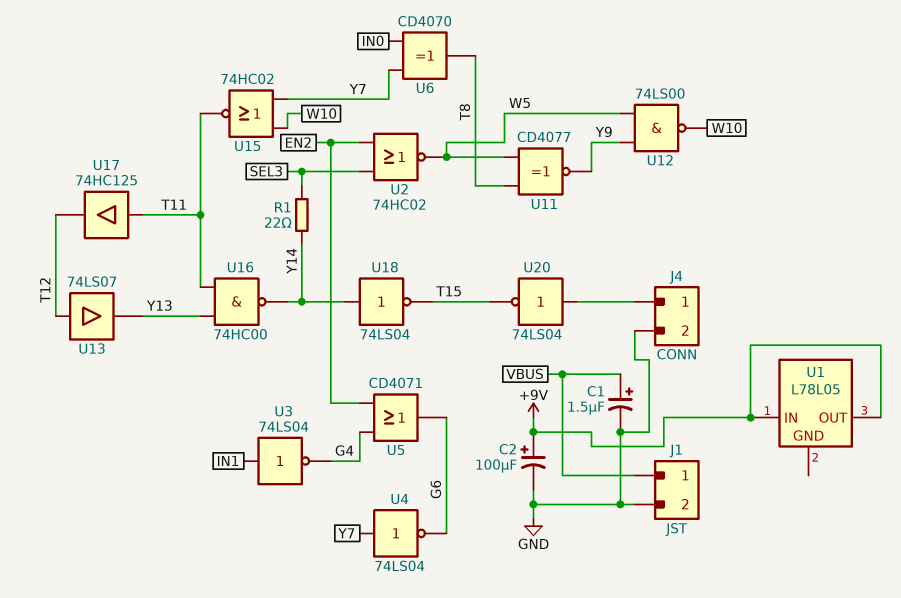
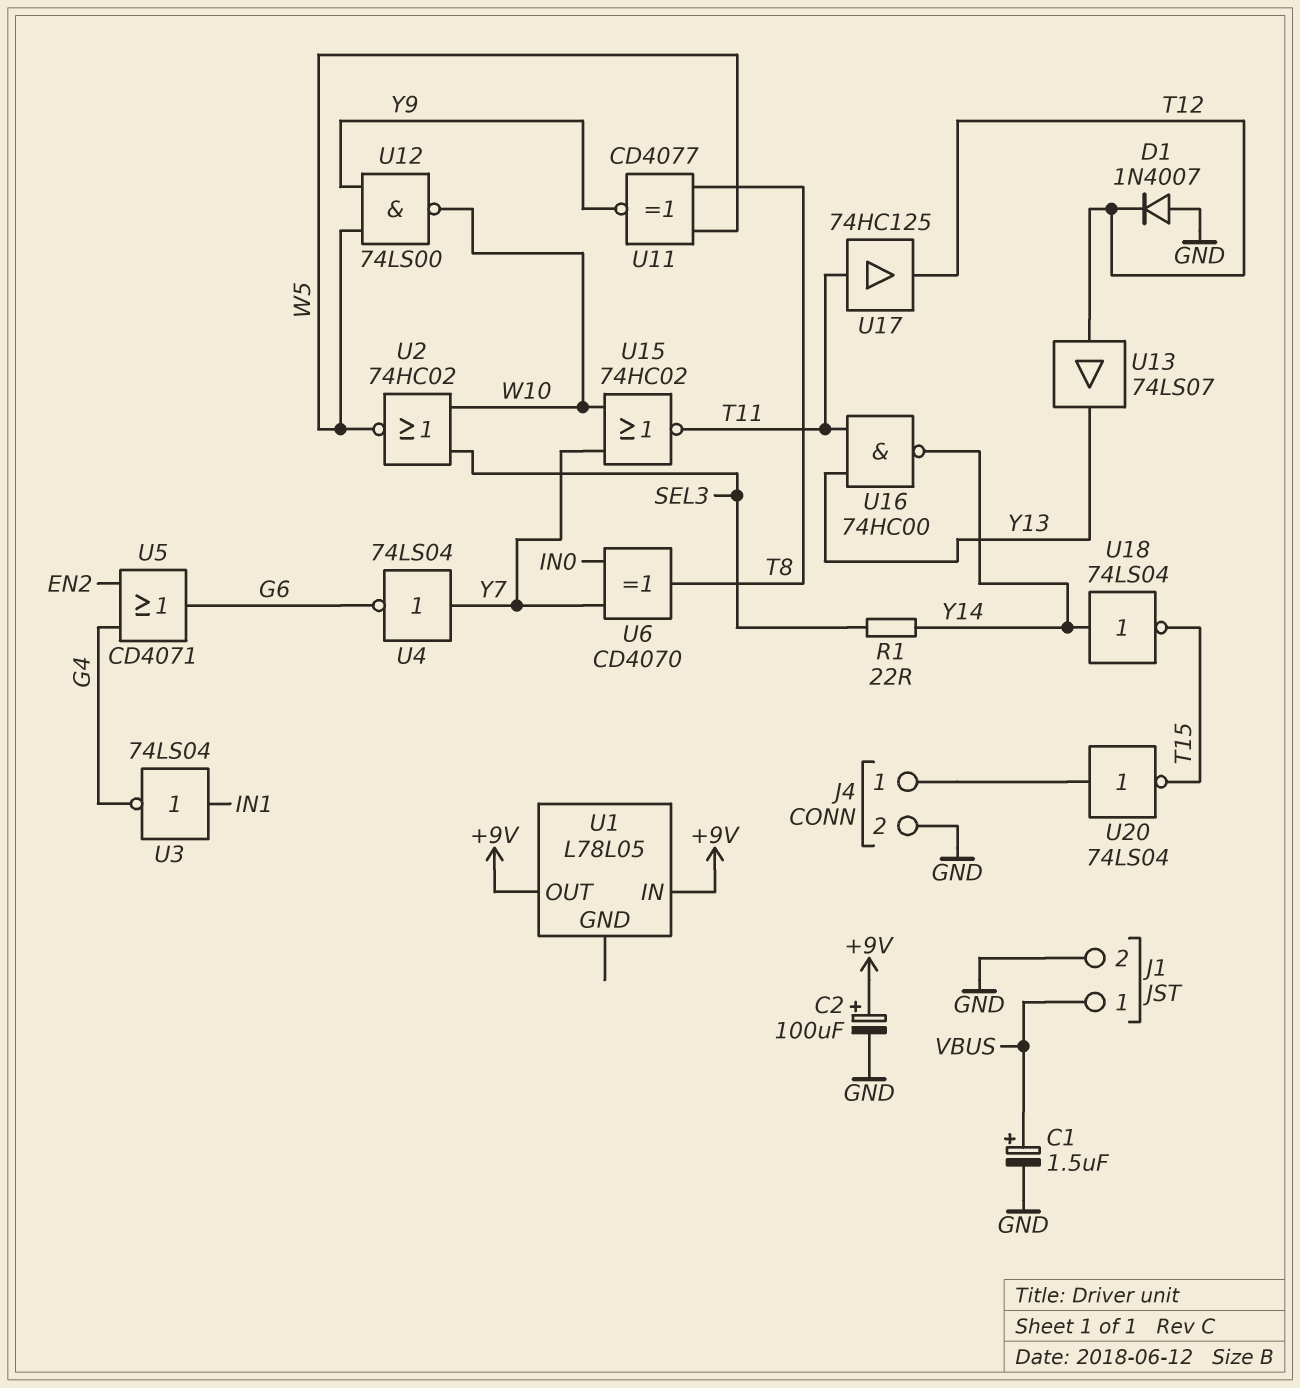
D1: none -> diode 1N4007 (A GND, K T12)
U2: NOR 74HC02 (in EN2, in SEL3, out W5) -> NOR 74HC02 (in SEL3, in W10, out W5)

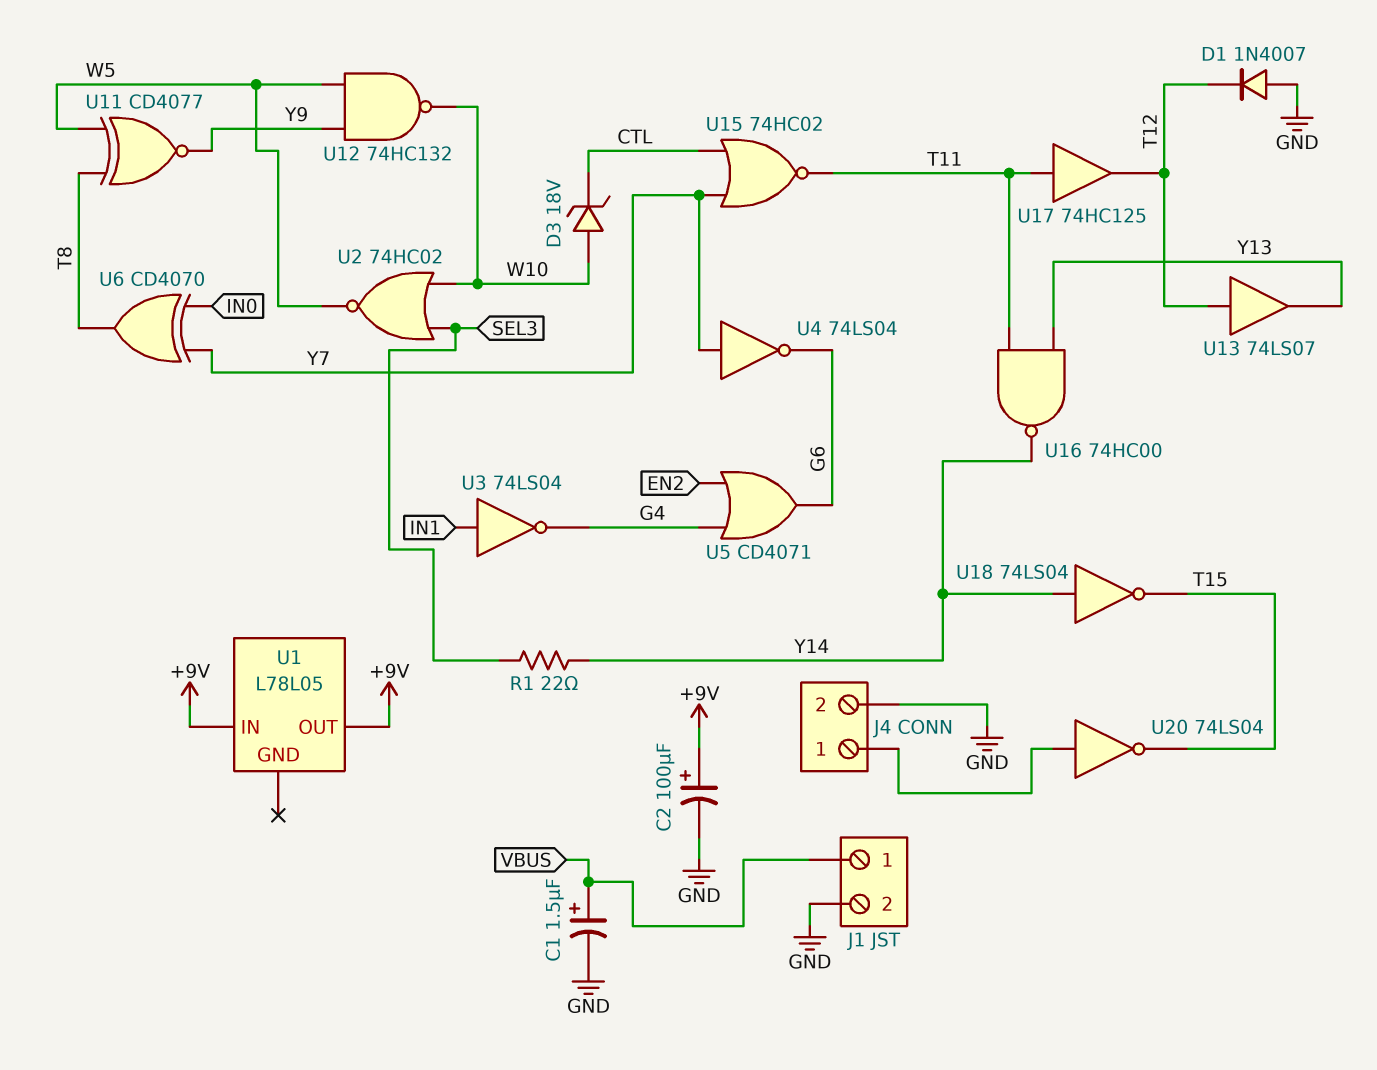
D3: none -> zener 18V (A W10, K CTL)
U12: NAND 74LS00 (in W5, in Y9, out W10) -> NAND 74HC132 (in W5, in Y9, out W10)
U15: NOR 74HC02 (in W10, in Y7, out T11) -> NOR 74HC02 (in CTL, in Y7, out T11)

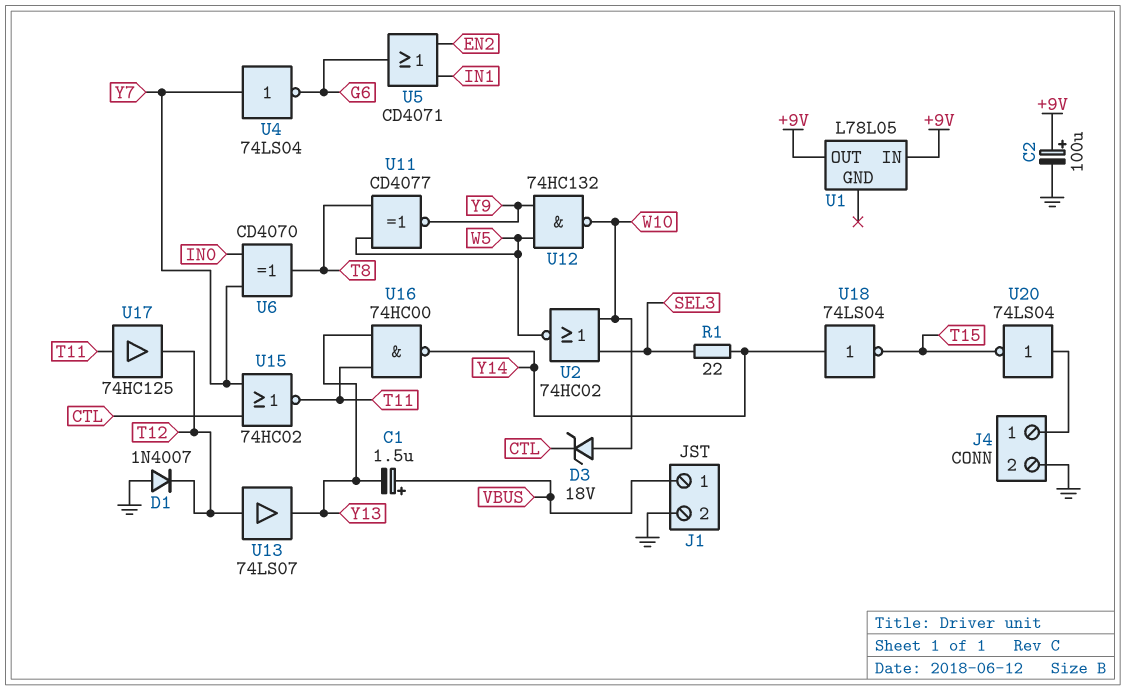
C1: 1.5uF (plus VBUS, minus GND) -> 1.5uF (plus VBUS, minus Y13)
U3: NOT 74LS04 (in IN1, out G4) -> none
U5: OR CD4071 (in EN2, in G4, out G6) -> OR CD4071 (in EN2, in IN1, out G6)

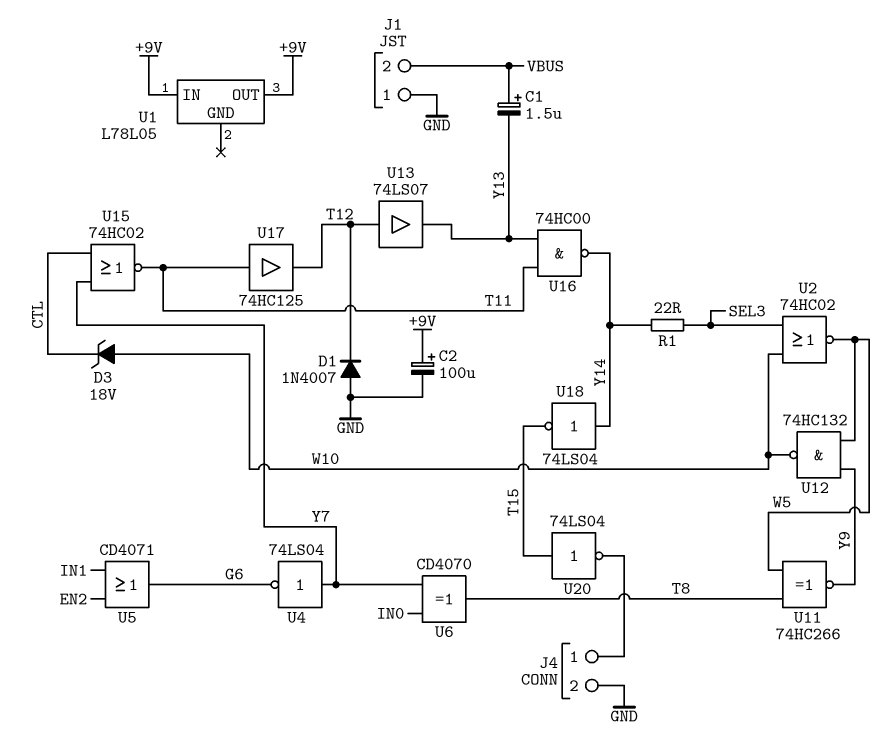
J1 pin 1: VBUS -> GND
J1 pin 2: GND -> VBUS
U11: XNOR CD4077 (in T8, in W5, out Y9) -> XNOR 74HC266 (in T8, in W5, out Y9)
U20: NOT 74LS04 (in J4/1, out T15) -> NOT 74LS04 (in T15, out J4/1)

